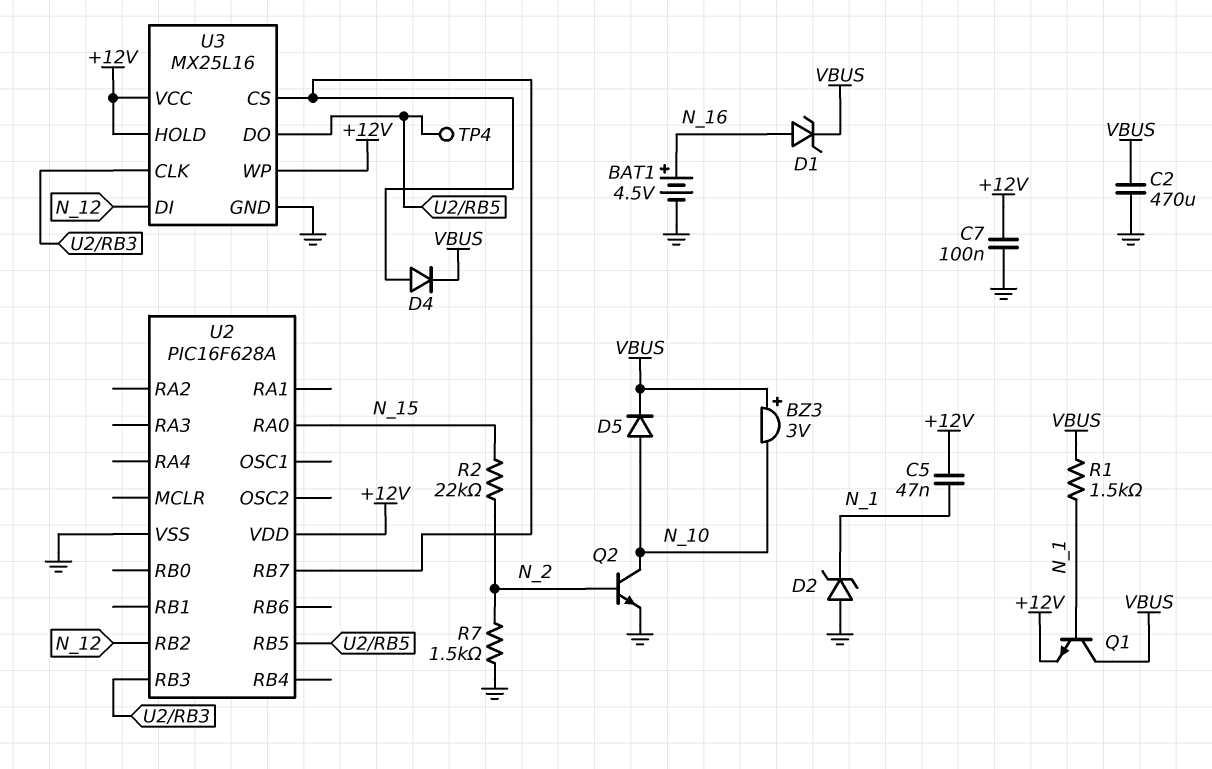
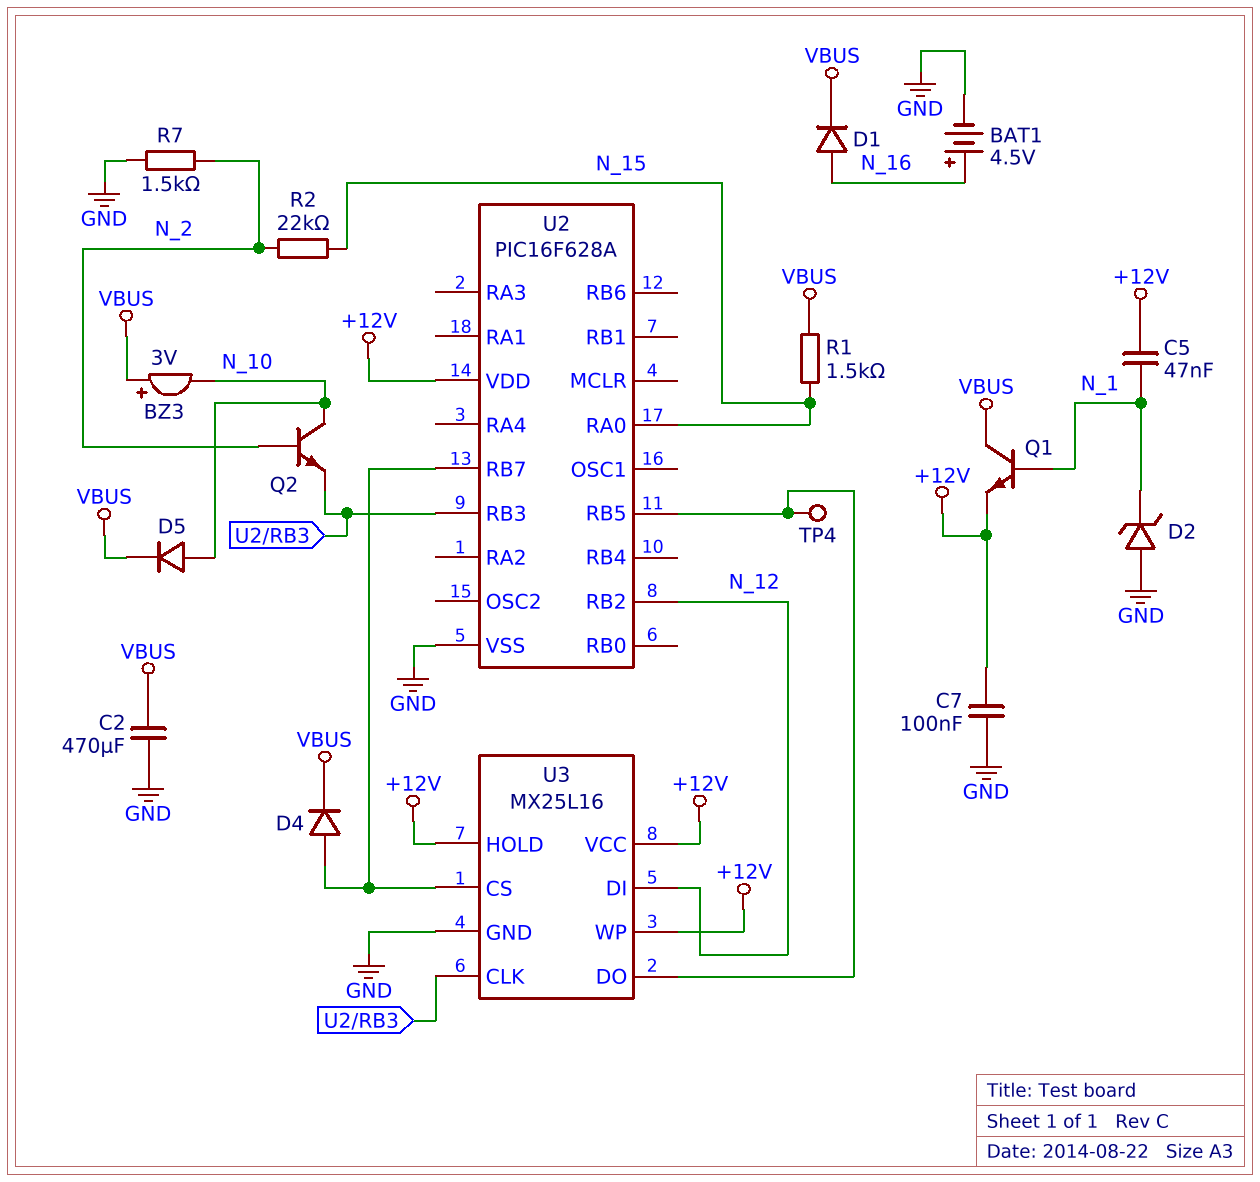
D1: zener (A N_16, K VBUS) -> diode (A N_16, K VBUS)
Q2: NPN (B N_2, C N_10, E GND) -> NPN (B N_2, C N_10, E U2/RB3)
R1: 1.5k (N_1, VBUS) -> 1.5k (N_15, VBUS)

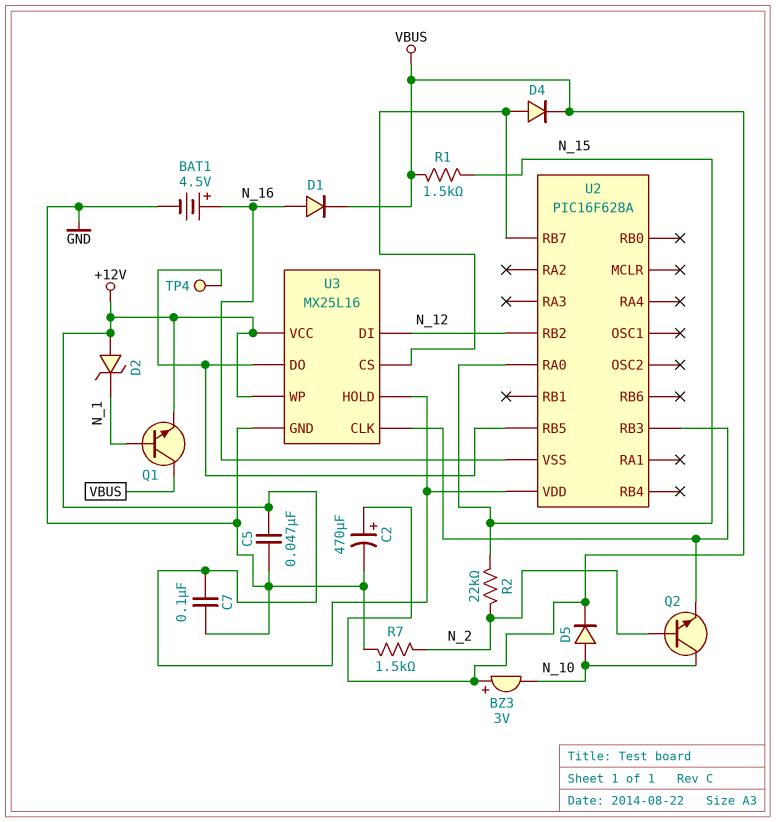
C2: 470uF (GND, VBUS) -> 470uF (plus VBUS, minus GND)
C5: 47nF (+12V, N_1) -> 47nF (+12V, GND)
D2: zener (A GND, K N_1) -> zener (A +12V, K N_1)
U2 pin VSS: GND -> N_16

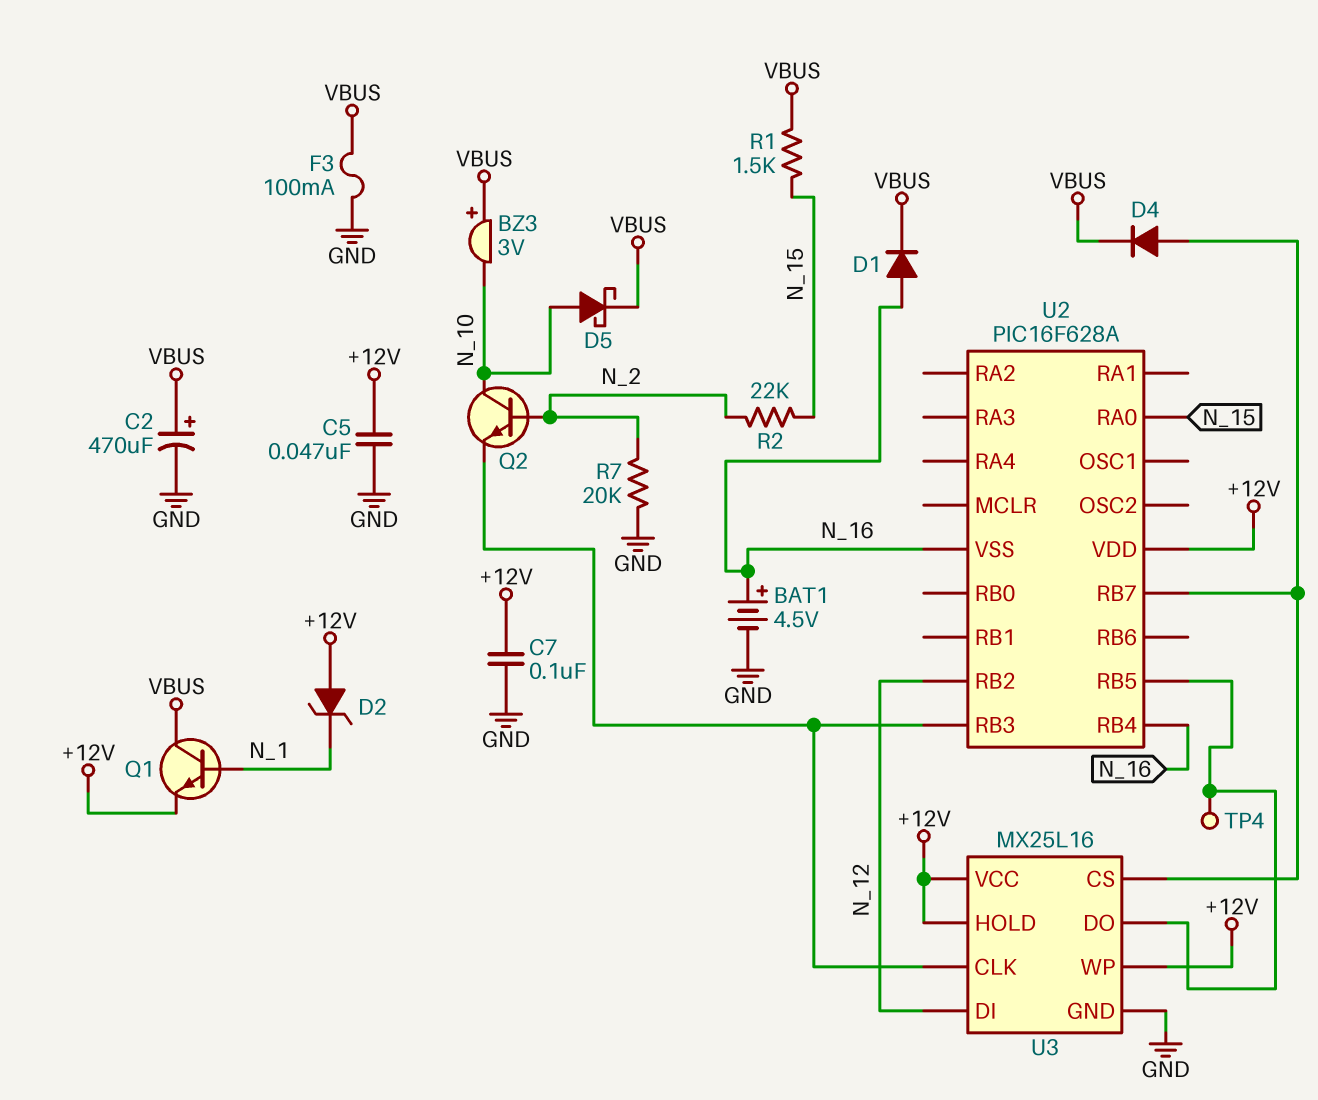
D5: diode (A N_10, K VBUS) -> schottky (A N_10, K VBUS)
F3: none -> 100mA (GND, VBUS)
R7: 1.5k (GND, N_2) -> 20k (GND, N_2)
U2 pin RB4: none -> N_16

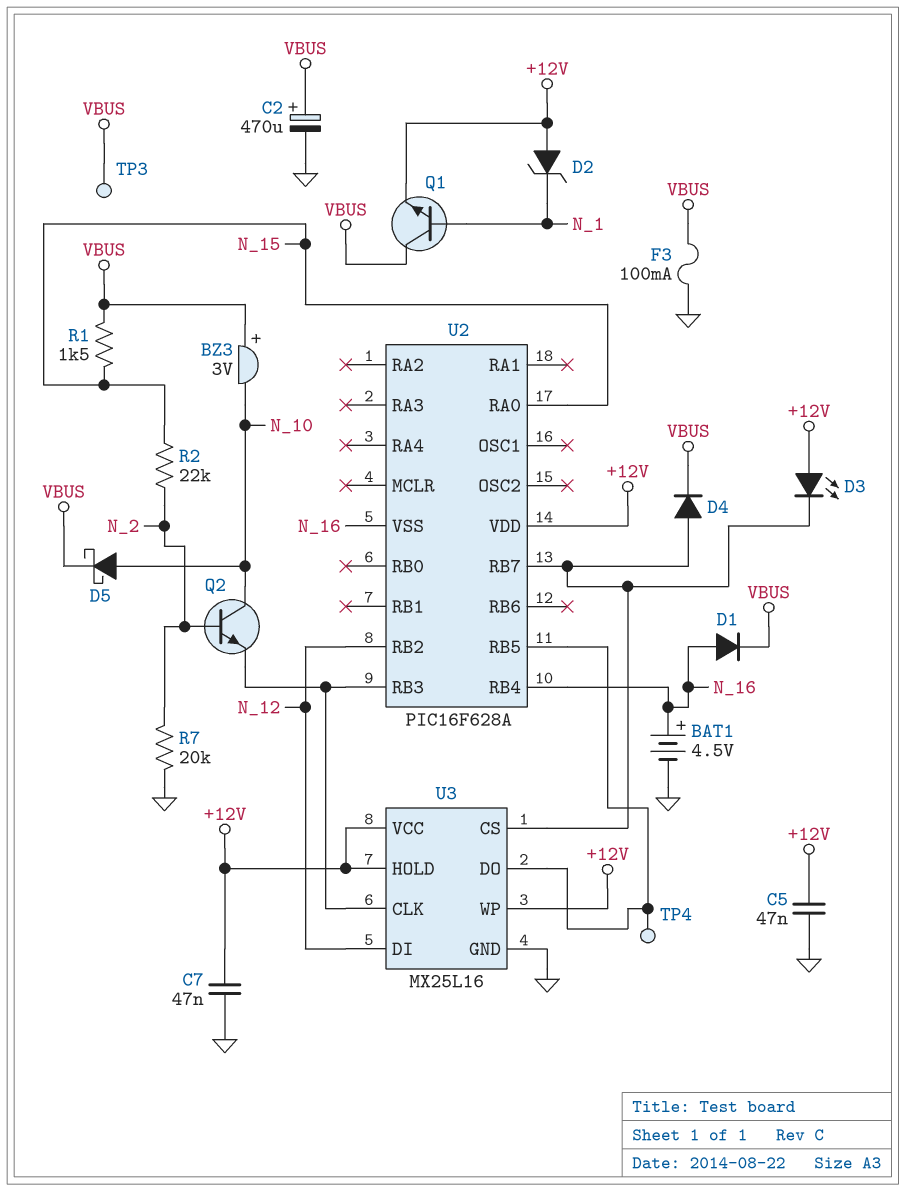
C7: 100nF (+12V, GND) -> 47nF (+12V, GND)
D3: none -> LED (A +12V, K U2/RB7)
TP3: none -> test point (VBUS)

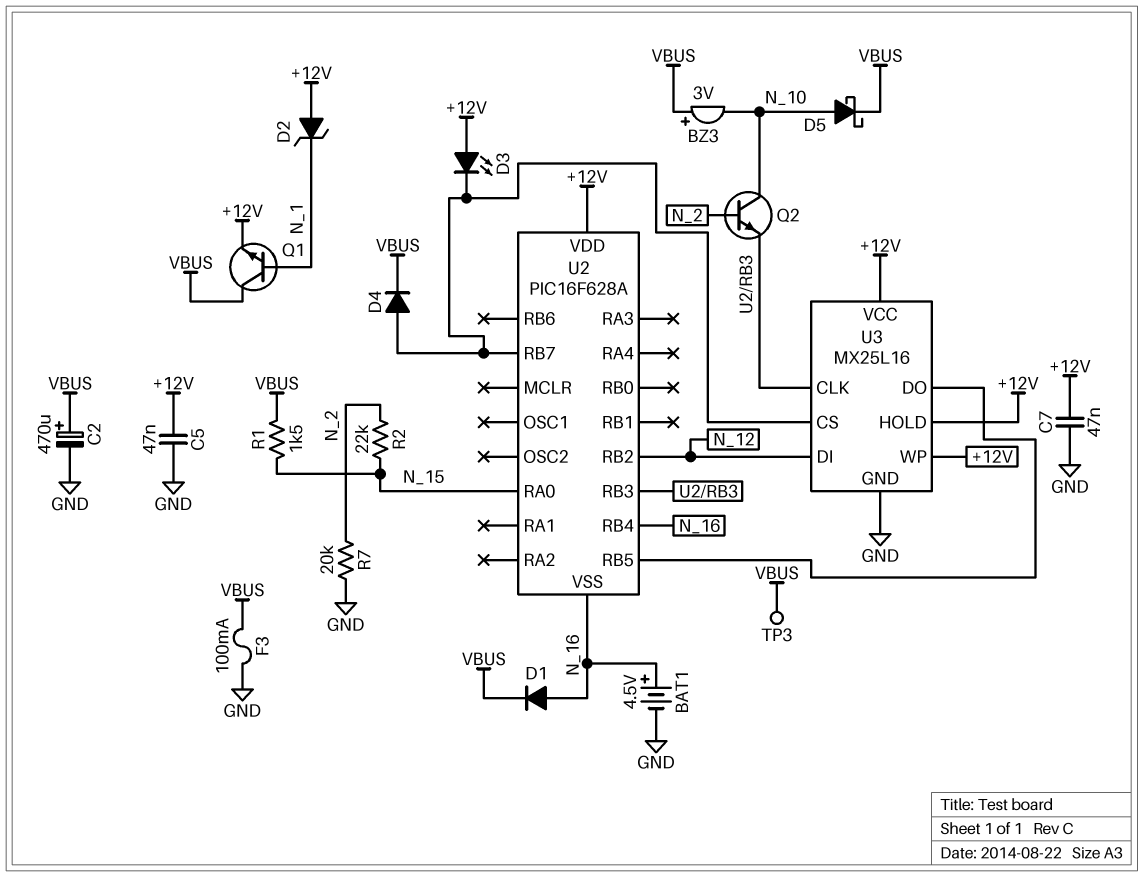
TP4: test point (U2/RB5) -> none

